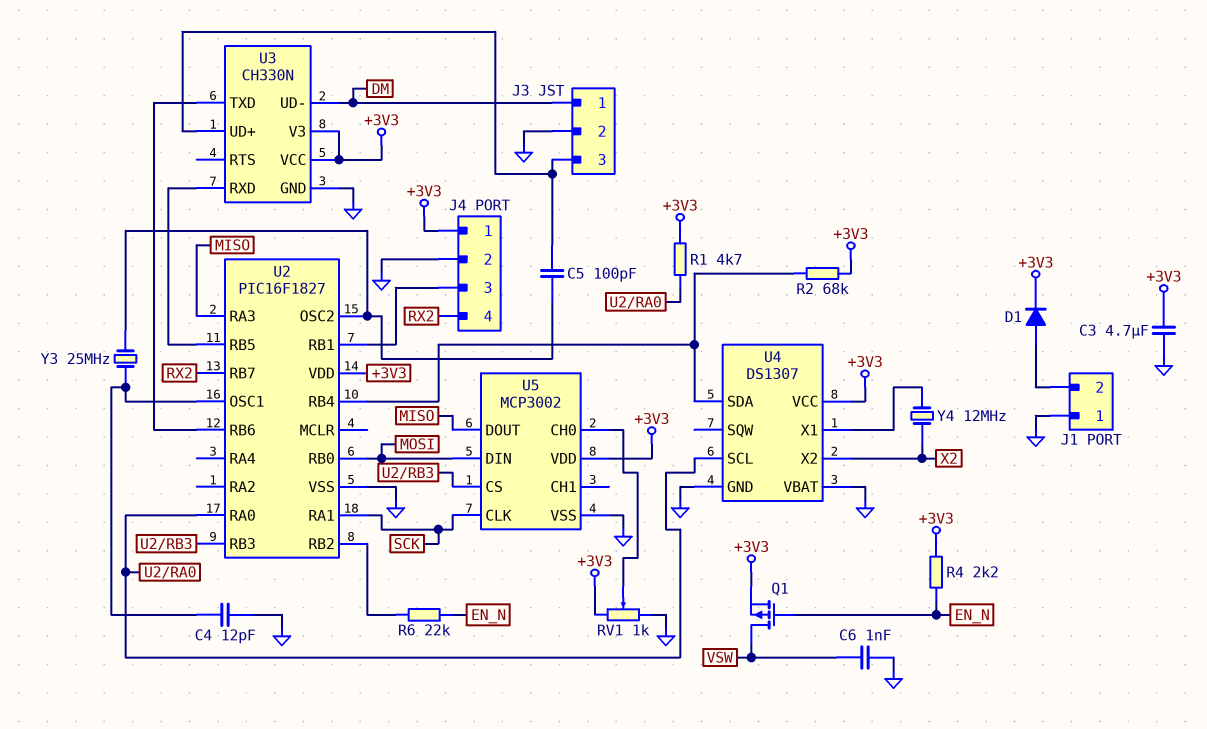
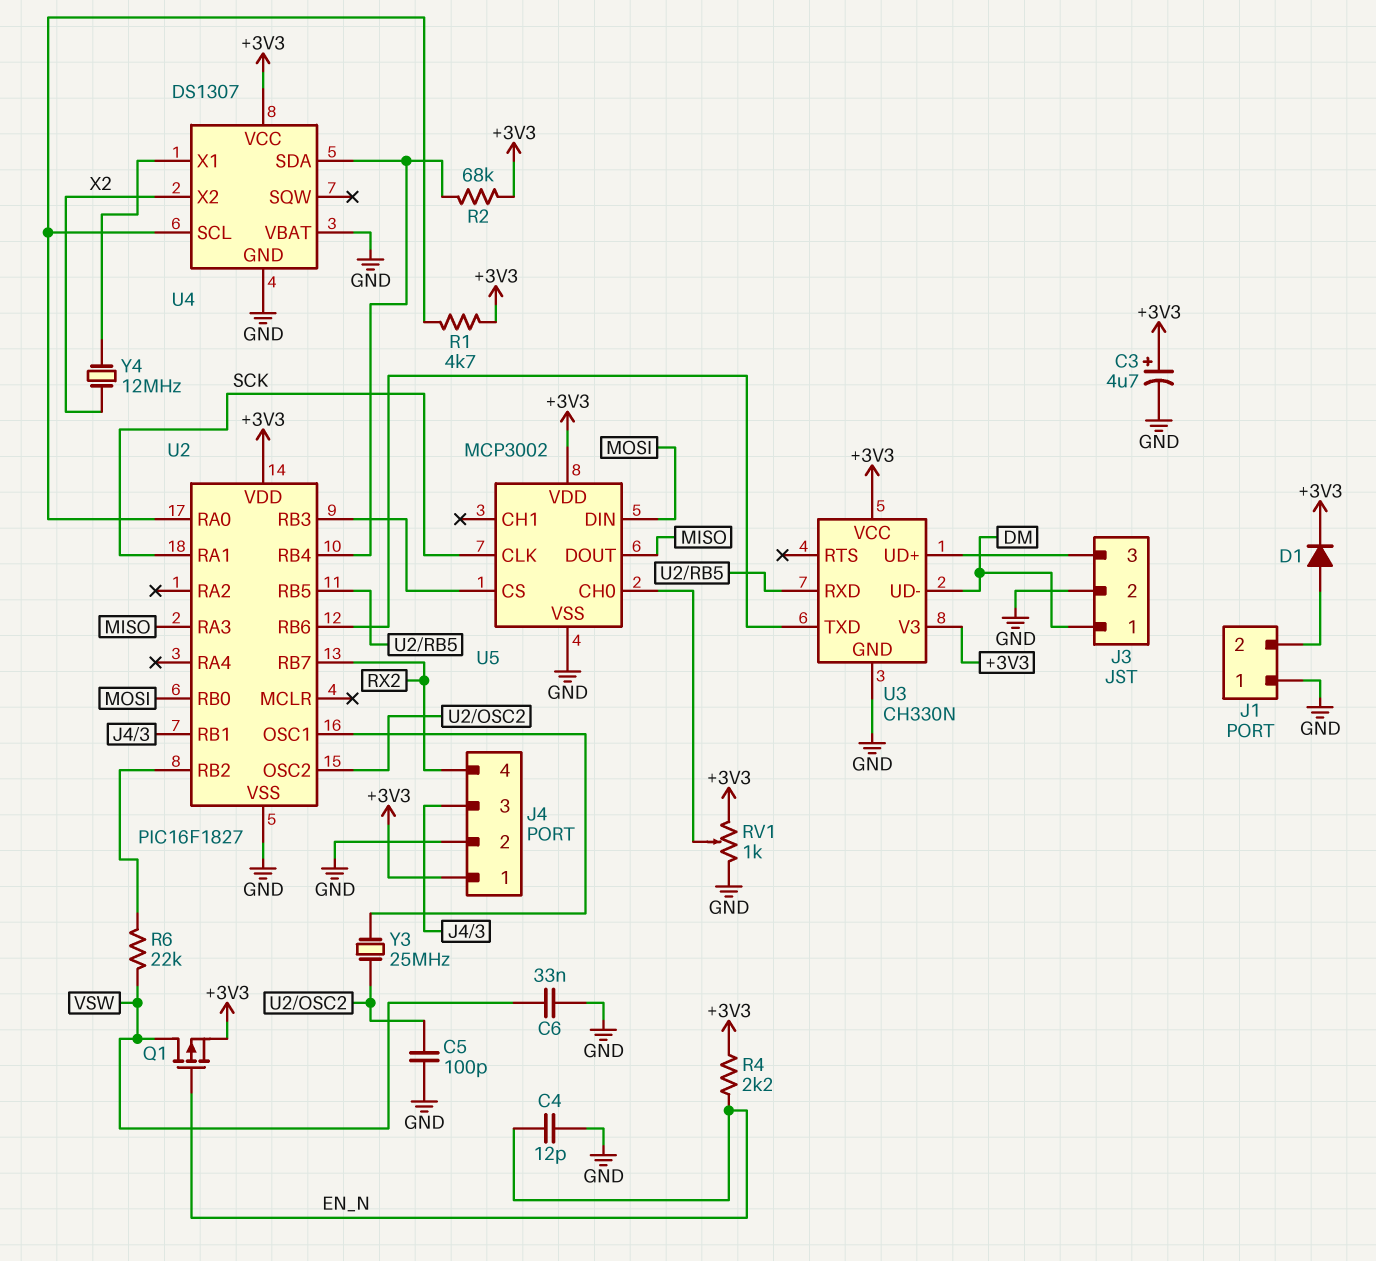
C3: 4.7uF (+3V3, GND) -> 4.7uF (plus +3V3, minus GND)
C4: 12pF (GND, U2/OSC1) -> 12pF (EN_N, GND)
C5: 100pF (J3/3, U2/OSC2) -> 100pF (GND, U2/OSC2)
C6: 1nF (GND, VSW) -> 33nF (GND, VSW)
R6: 22k (EN_N, U2/RB2) -> 22k (U2/RB2, VSW)

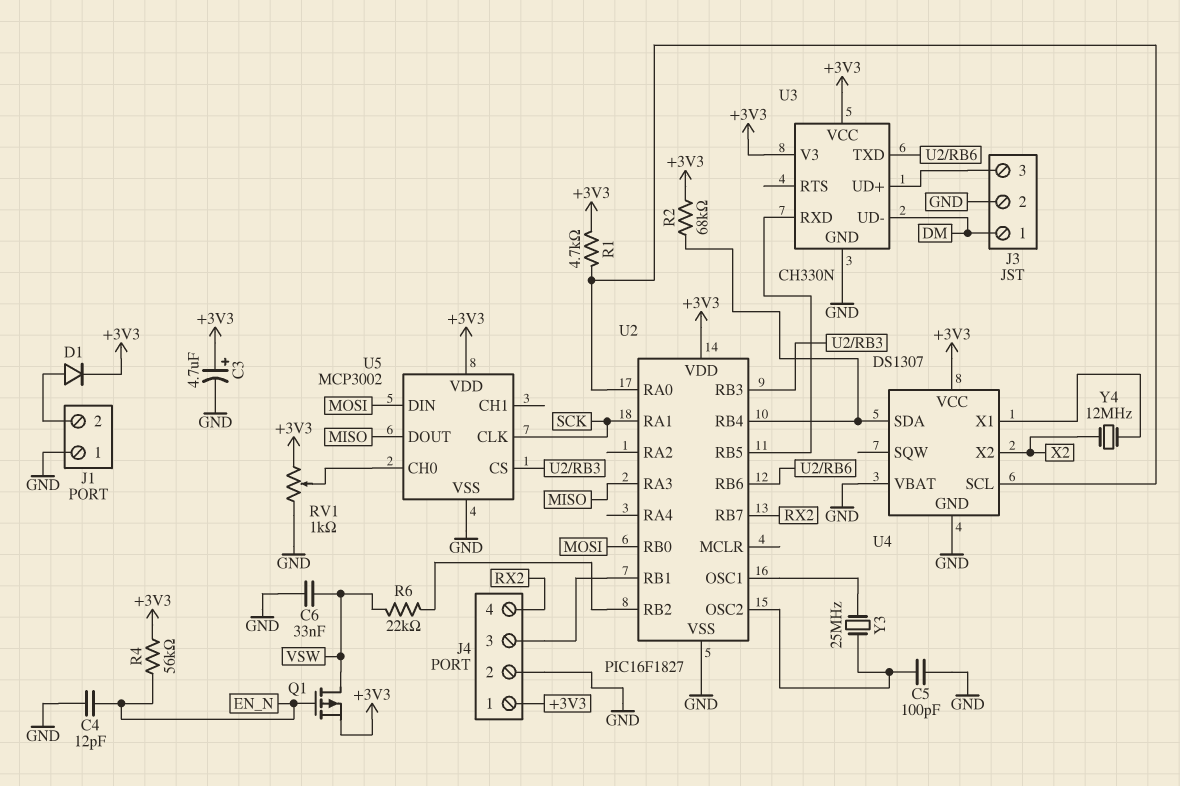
R4: 2.2k (+3V3, EN_N) -> 56k (+3V3, EN_N)

